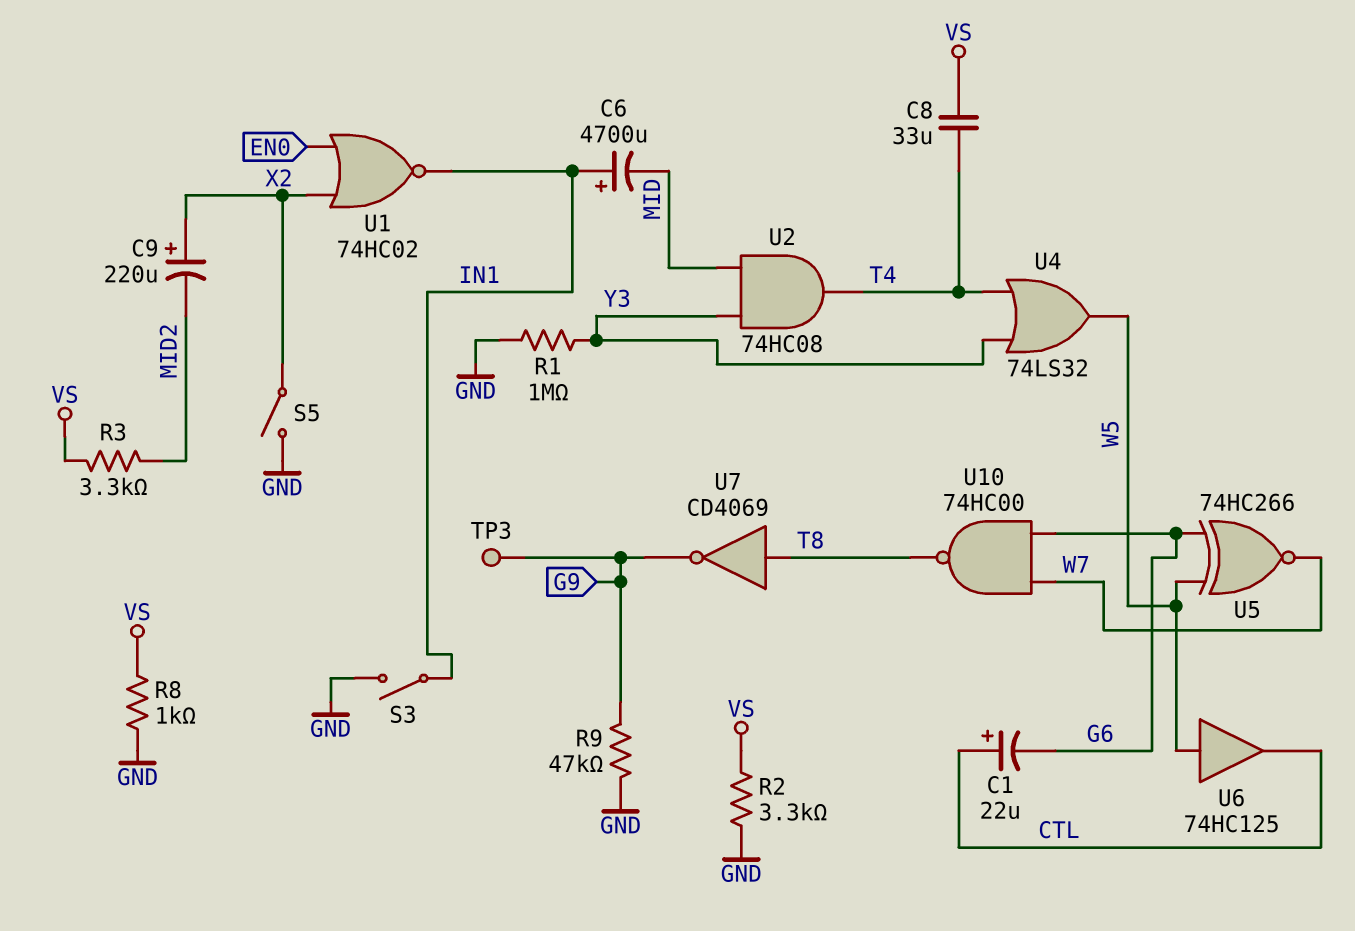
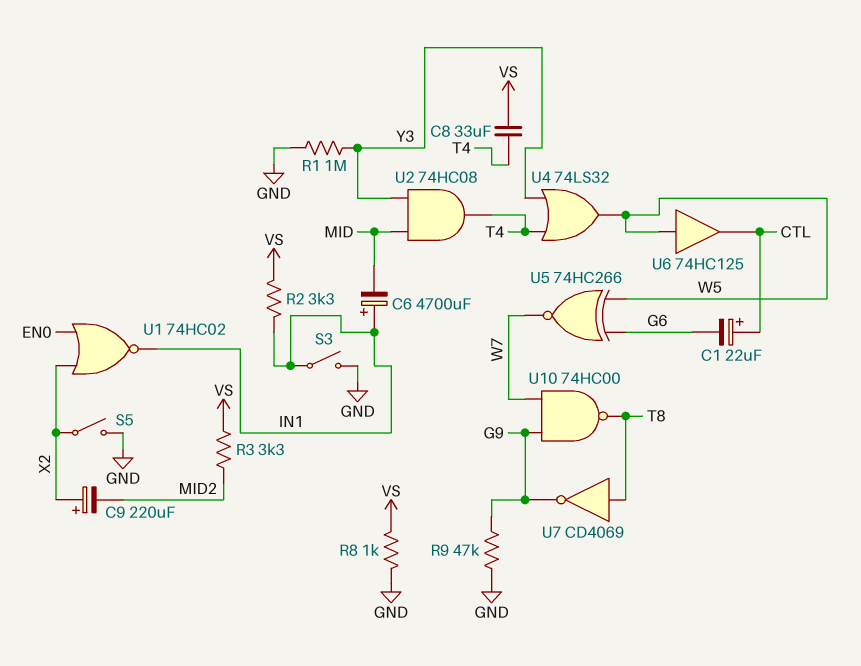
R2: 3.3k (GND, VS) -> 3.3k (IN1, VS)
TP3: test point (G9) -> none
U10: NAND 74HC00 (in G6, in W7, out T8) -> NAND 74HC00 (in G9, in W7, out T8)

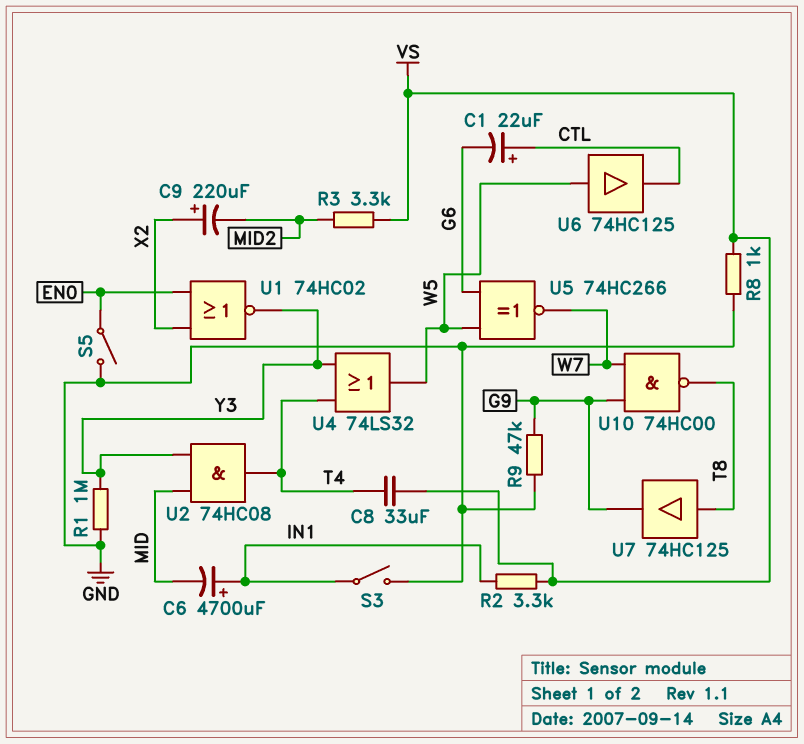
S5: switch (GND, X2) -> switch (EN0, GND)
U1: NOR 74HC02 (in EN0, in X2, out IN1) -> NOR 74HC02 (in EN0, in X2, out Y3)
U7: NOT CD4069 (in T8, out G9) -> buffer 74HC125 (in T8, out G9)

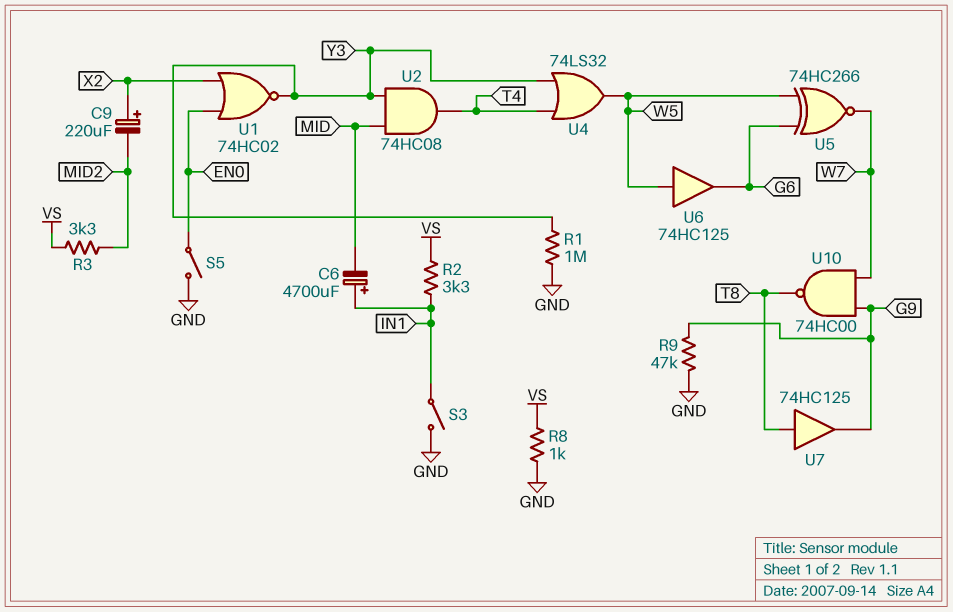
C1: 22uF (plus CTL, minus G6) -> none
C8: 33uF (T4, VS) -> none
U6: buffer 74HC125 (in W5, out CTL) -> buffer 74HC125 (in W5, out G6)

